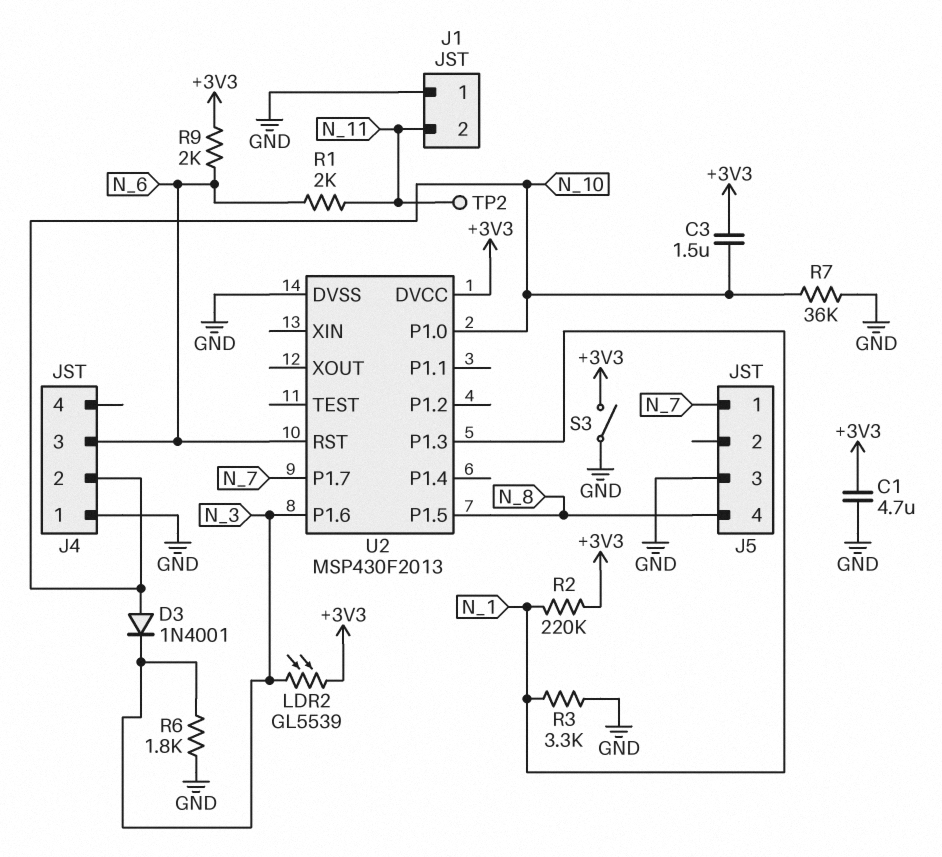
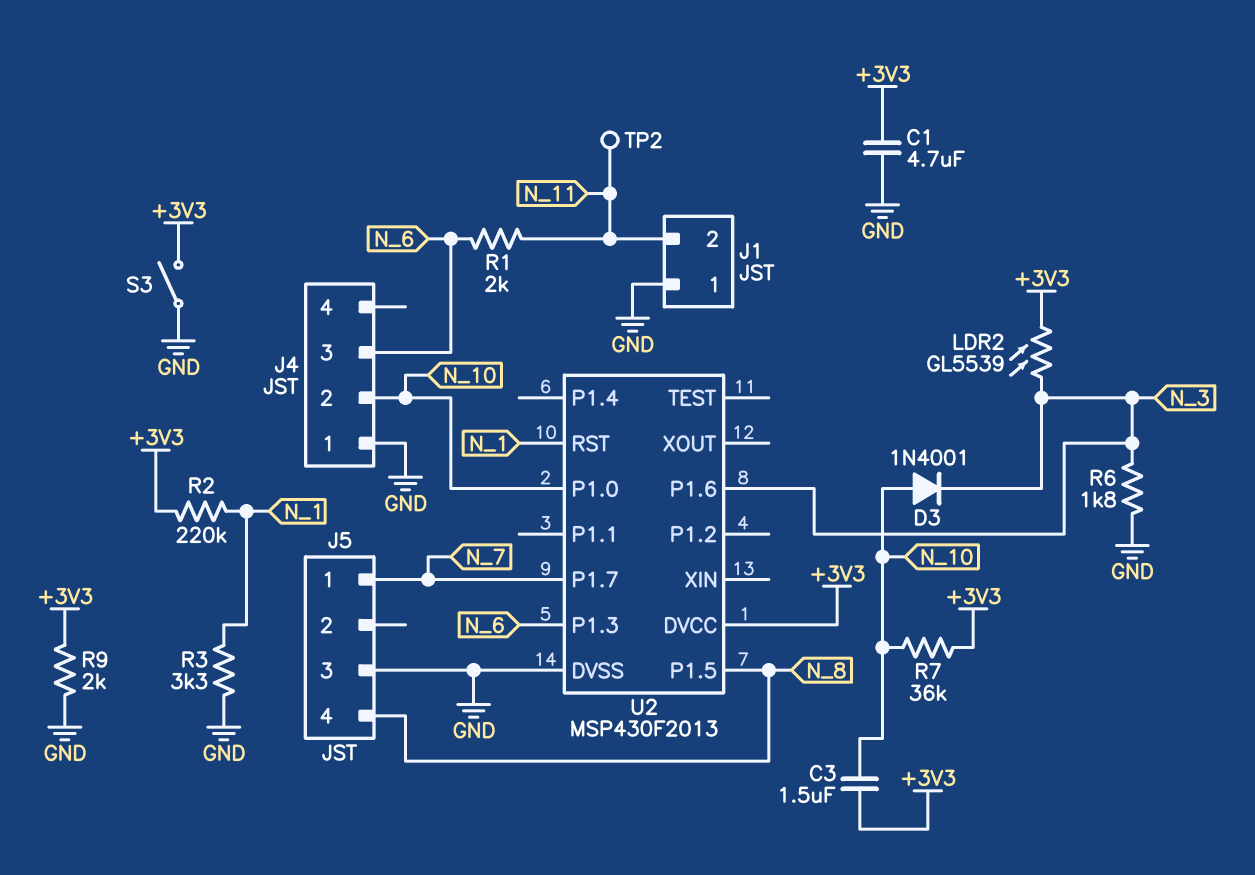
R7: 36k (GND, N_10) -> 36k (+3V3, N_10)
R9: 2k (+3V3, N_6) -> 2k (+3V3, GND)
U2 pin P1.3: N_1 -> N_6
U2 pin RST: N_6 -> N_1

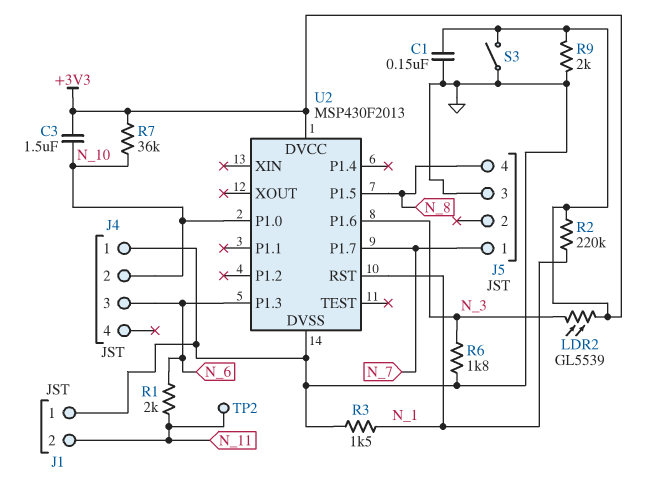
C1: 4.7uF (+3V3, GND) -> 150nF (+3V3, GND)
D3: diode 1N4001 (A N_10, K N_3) -> none
R3: 3.3k (GND, N_1) -> 1.5k (GND, N_1)

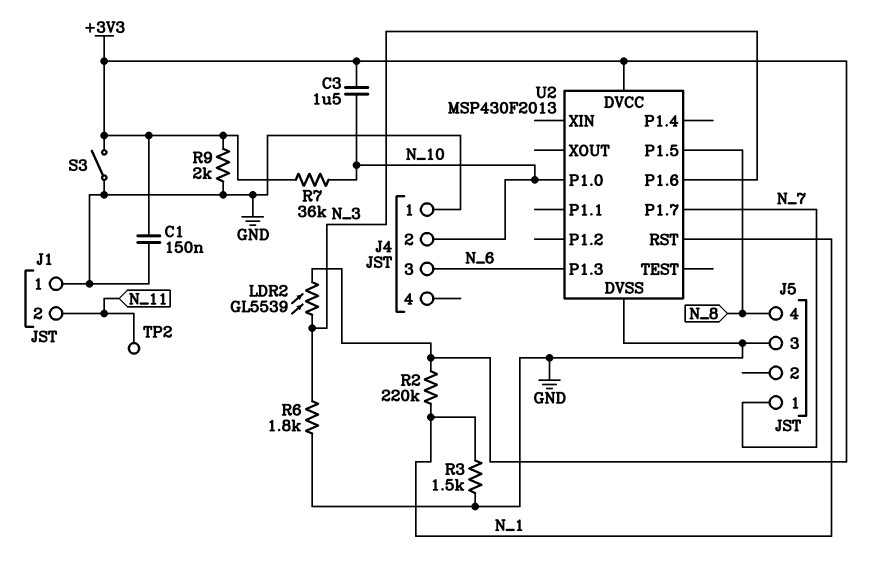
R1: 2k (N_6, N_11) -> none

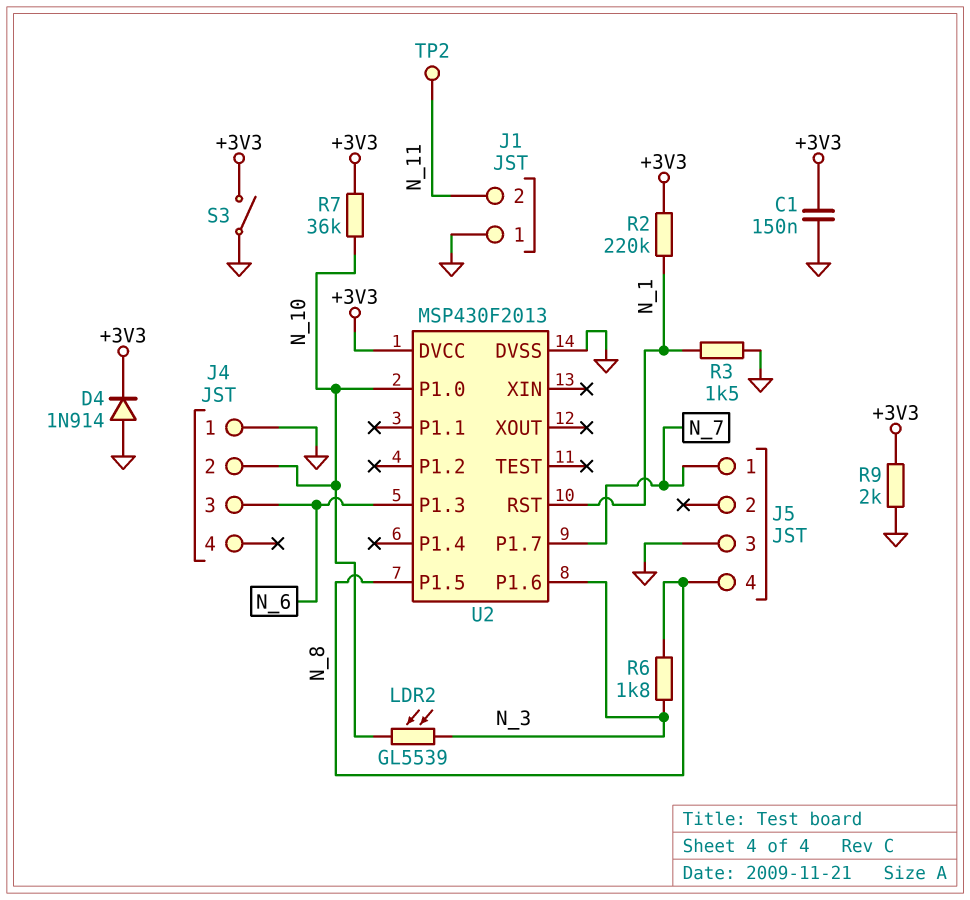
C3: 1.5uF (+3V3, N_10) -> none
D4: none -> diode 1N914 (A GND, K +3V3)
LDR2: GL5539 (+3V3, N_3) -> GL5539 (N_3, N_10)
R6: 1.8k (GND, N_3) -> 1.8k (N_3, N_8)

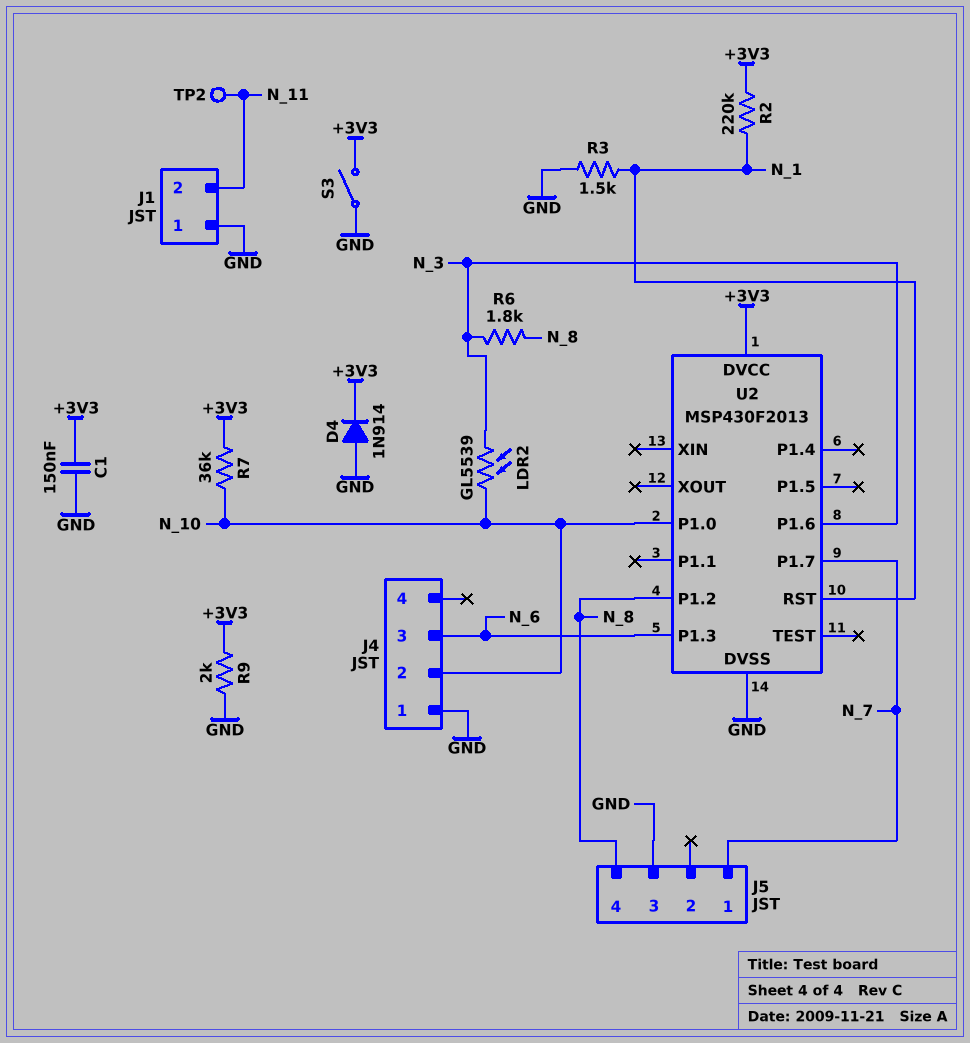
U2 pin P1.2: none -> N_8
U2 pin P1.5: N_8 -> none

